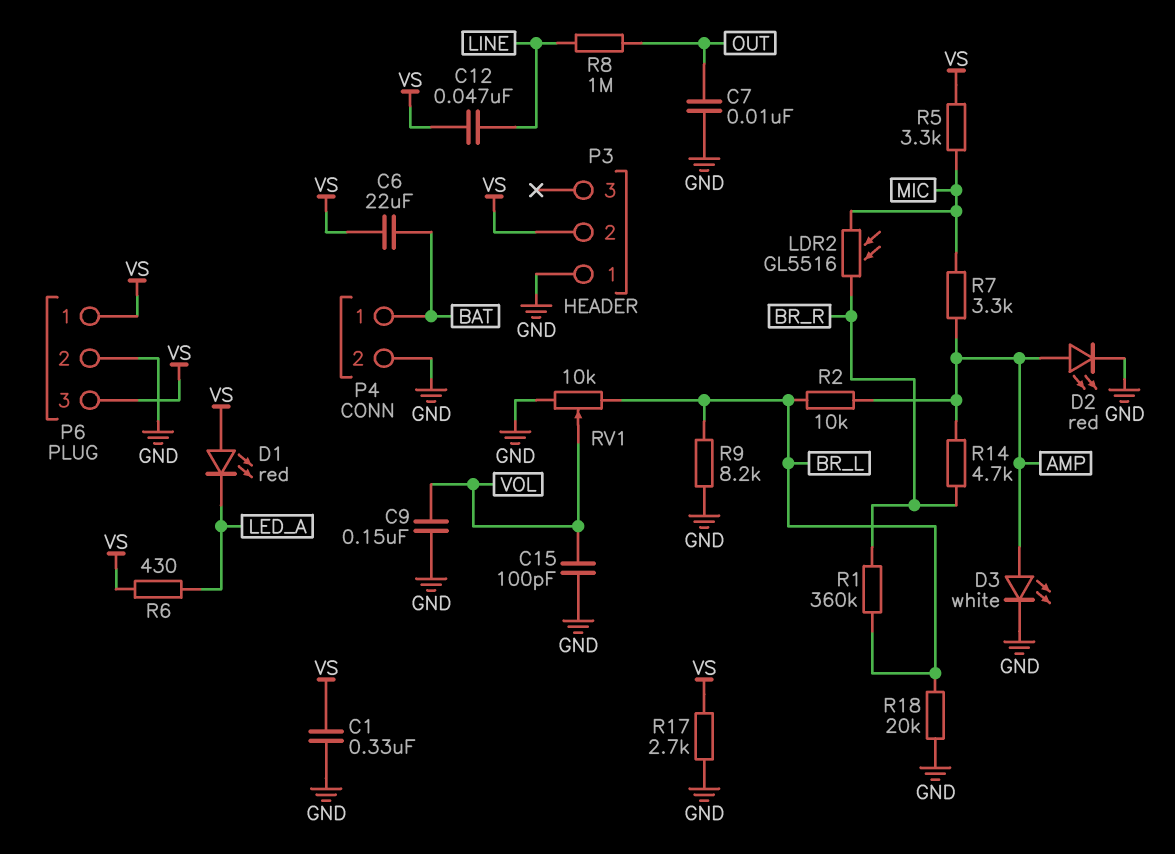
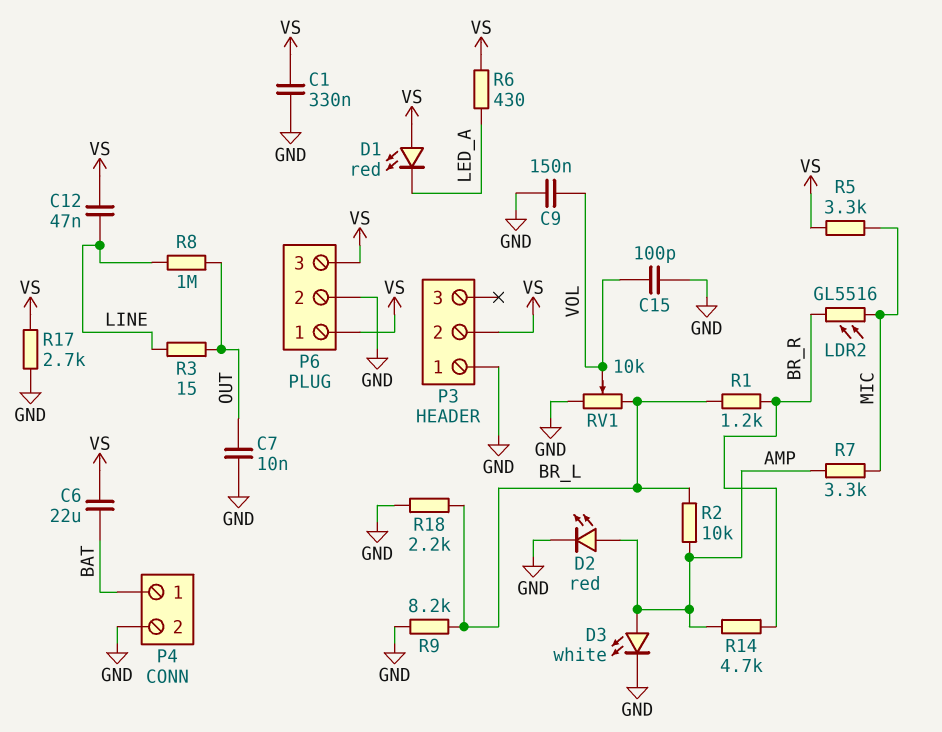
R1: 360k (BR_L, BR_R) -> 1.2k (BR_L, BR_R)
R3: none -> 15 (LINE, OUT)
R18: 20k (BR_L, GND) -> 2.2k (BR_L, GND)

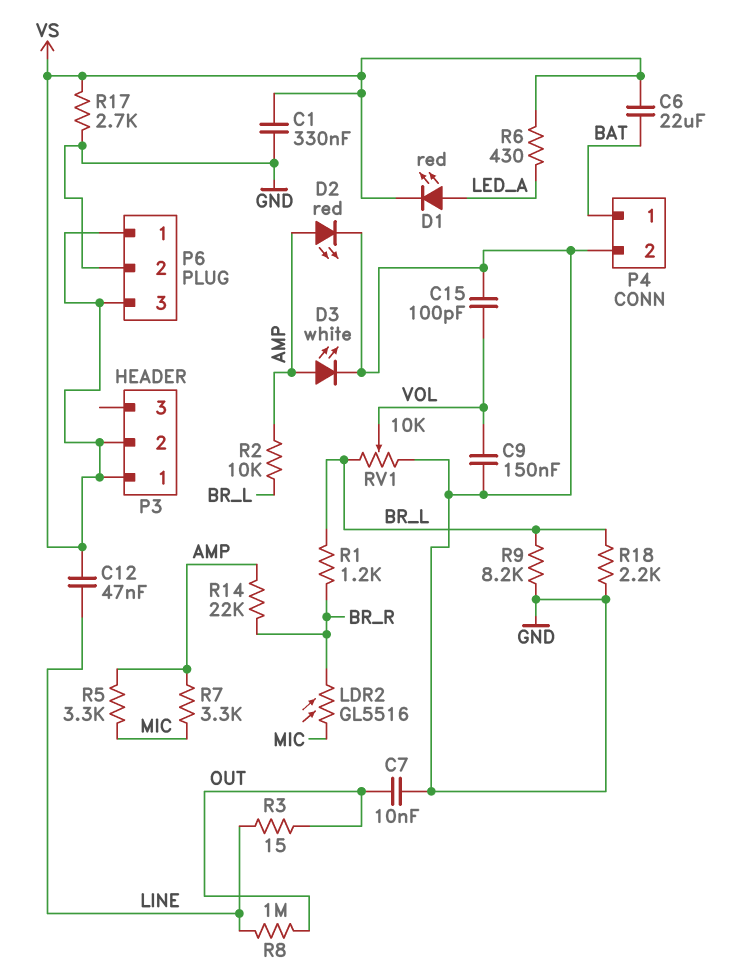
D1: LED red (A VS, K LED_A) -> LED red (A LED_A, K VS)
P3 pin 1: GND -> VS
R5: 3.3k (MIC, VS) -> 3.3k (AMP, MIC)
R14: 4.7k (AMP, BR_R) -> 22k (AMP, BR_R)

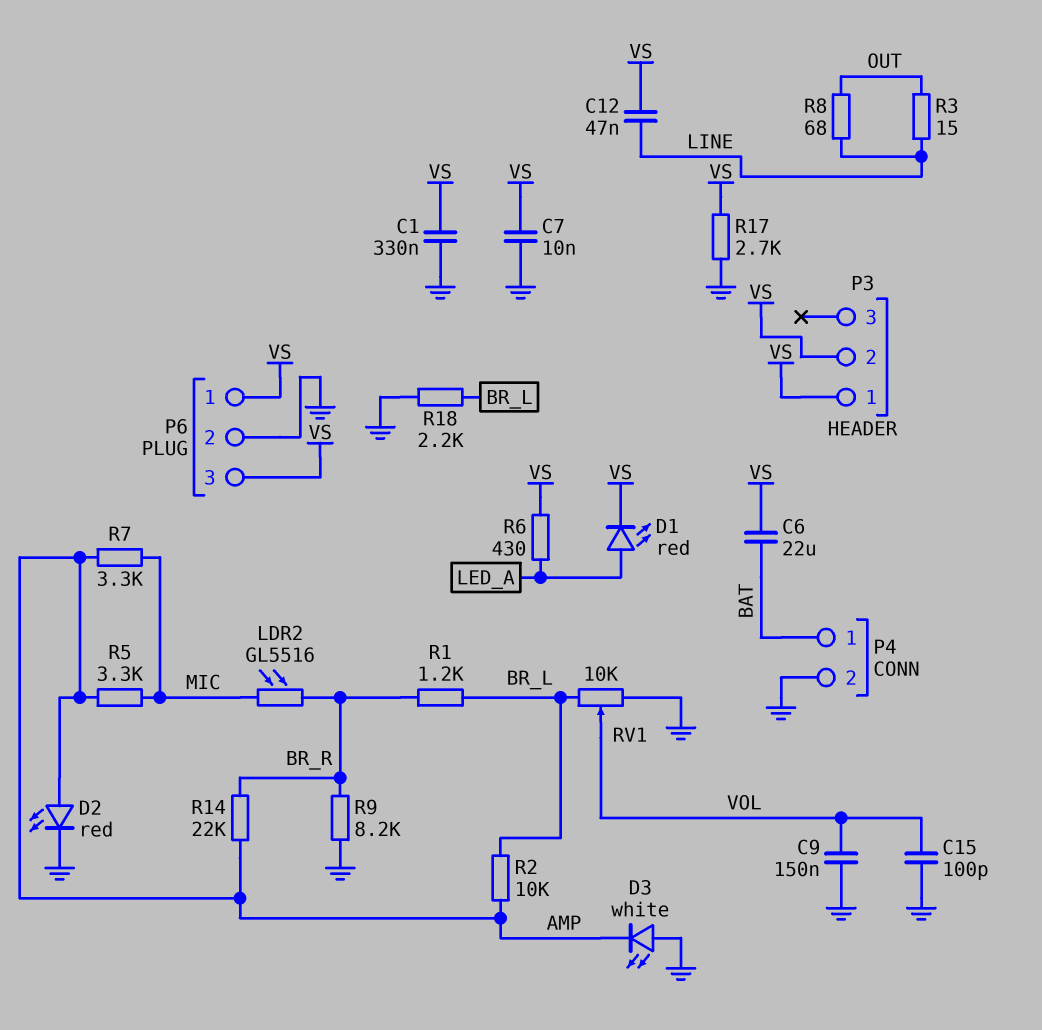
C7: 10nF (GND, OUT) -> 10nF (GND, VS)
D3: LED white (A AMP, K GND) -> LED white (A GND, K AMP)
R8: 1M (LINE, OUT) -> 68 (LINE, OUT)
R9: 8.2k (BR_L, GND) -> 8.2k (BR_R, GND)

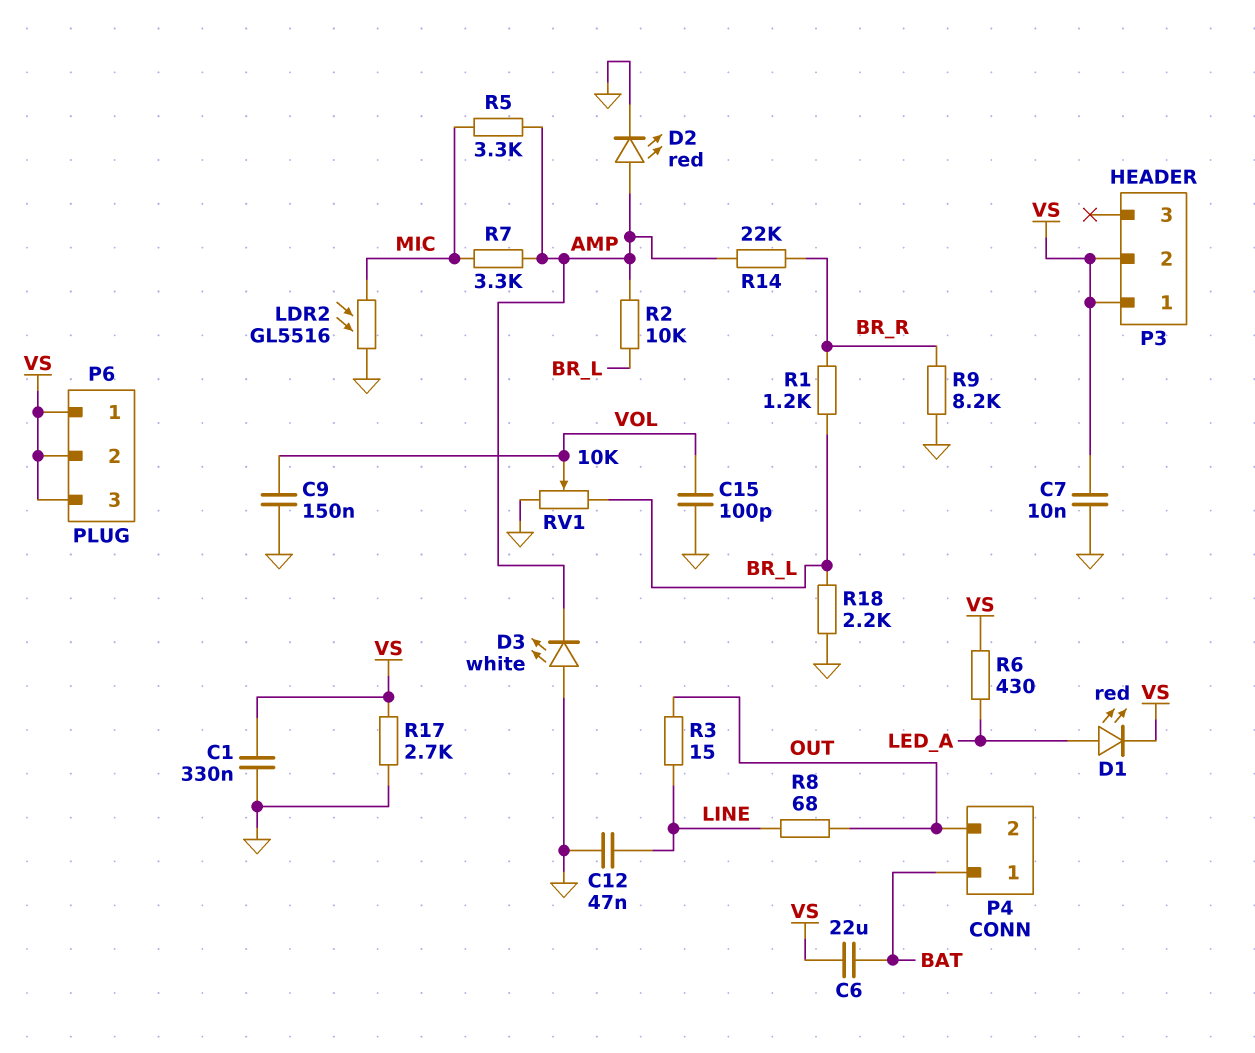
C12: 47nF (LINE, VS) -> 47nF (GND, LINE)
LDR2: GL5516 (BR_R, MIC) -> GL5516 (GND, MIC)
P4 pin 2: GND -> OUT
P6 pin 2: GND -> VS

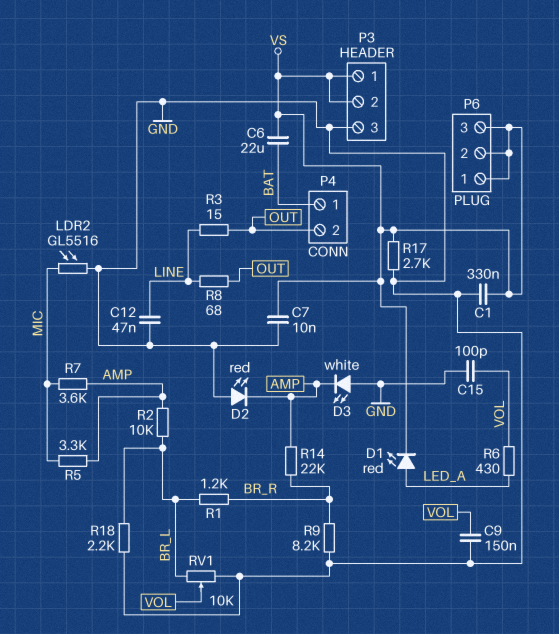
D2: LED red (A AMP, K GND) -> LED red (A GND, K AMP)
P3 pin 3: none -> GND
R6: 430 (LED_A, VS) -> 430 (LED_A, VOL)
R7: 3.3k (AMP, MIC) -> 3.6k (AMP, MIC)

